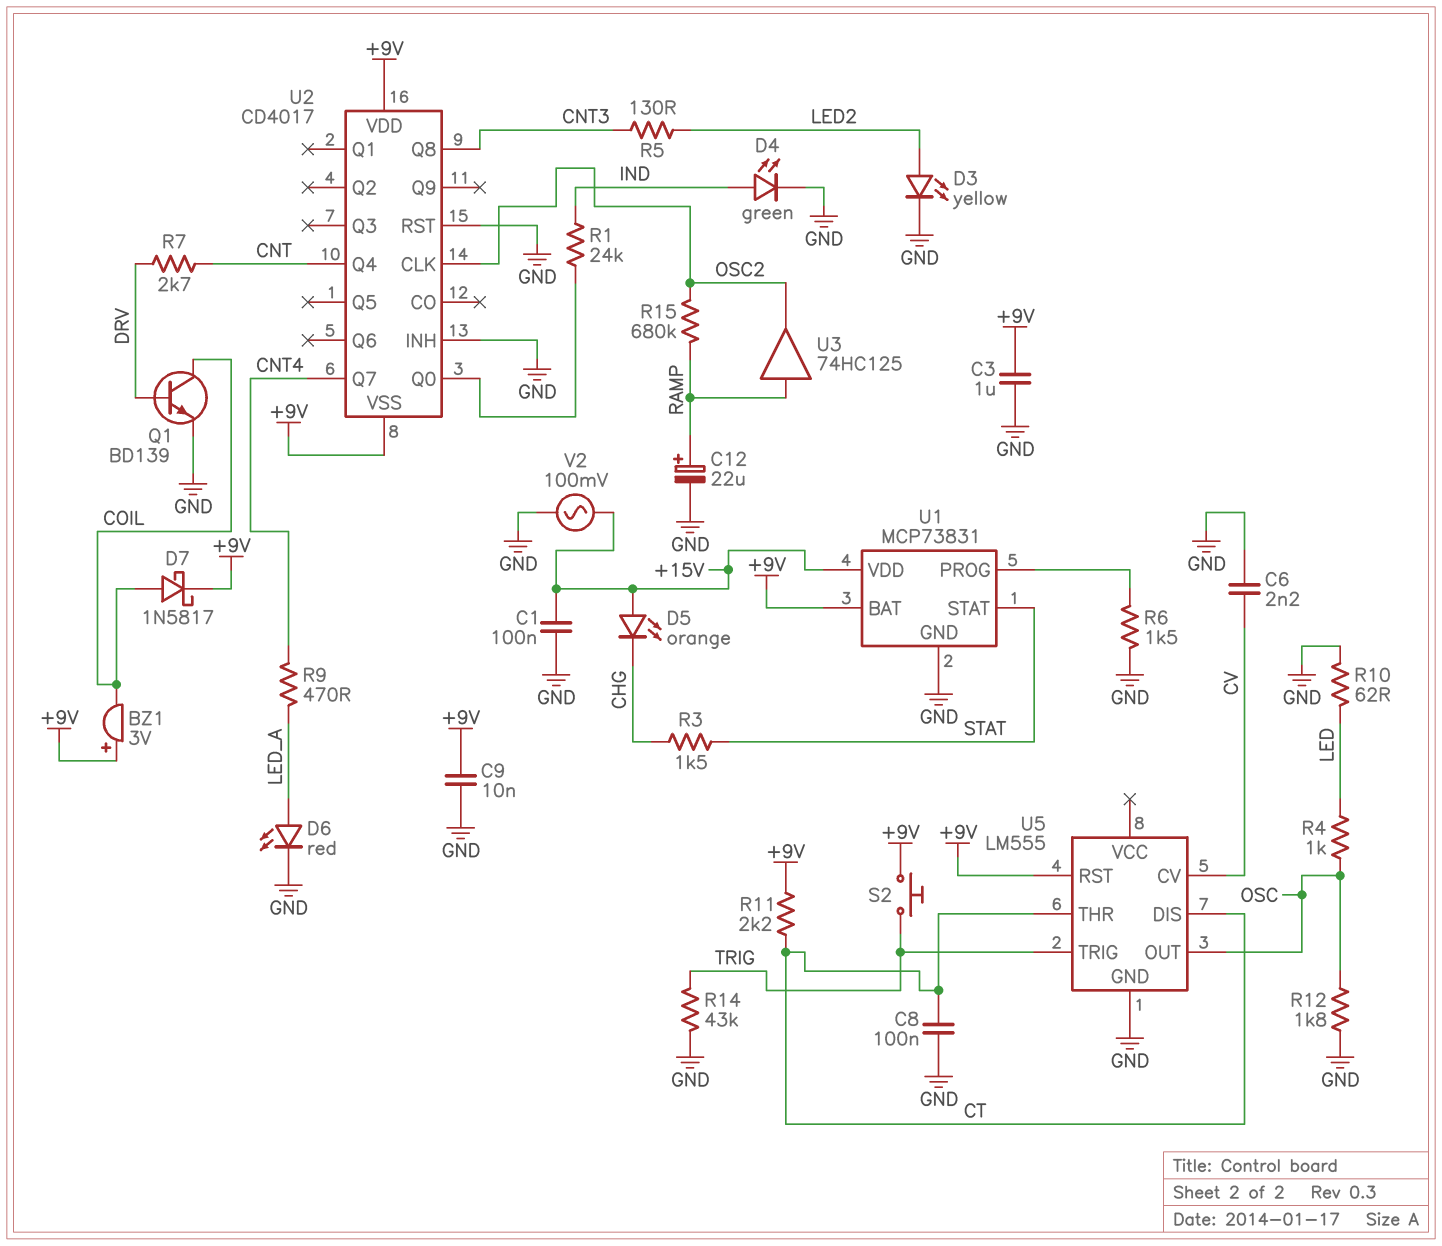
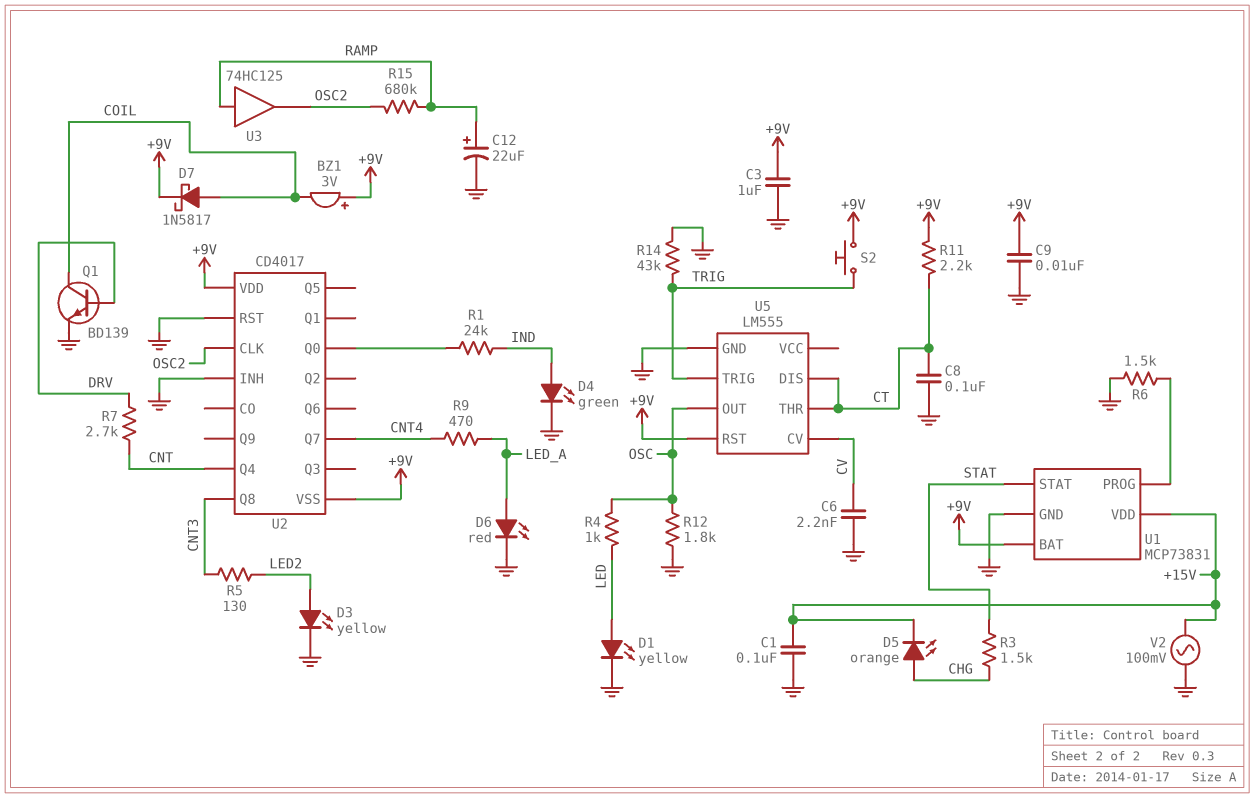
D1: none -> LED yellow (A LED, K GND)
D5: LED orange (A +15V, K CHG) -> LED orange (A CHG, K +15V)
R10: 62 (GND, LED) -> none

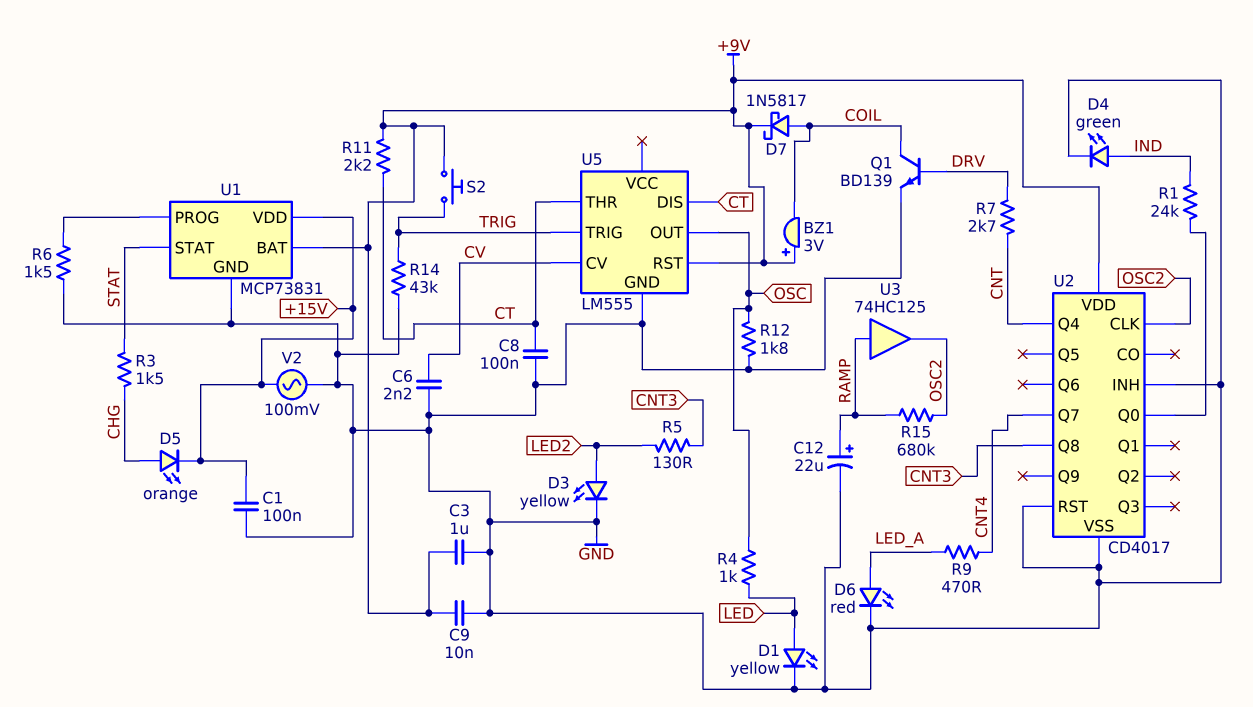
U2 pin VSS: +9V -> GND

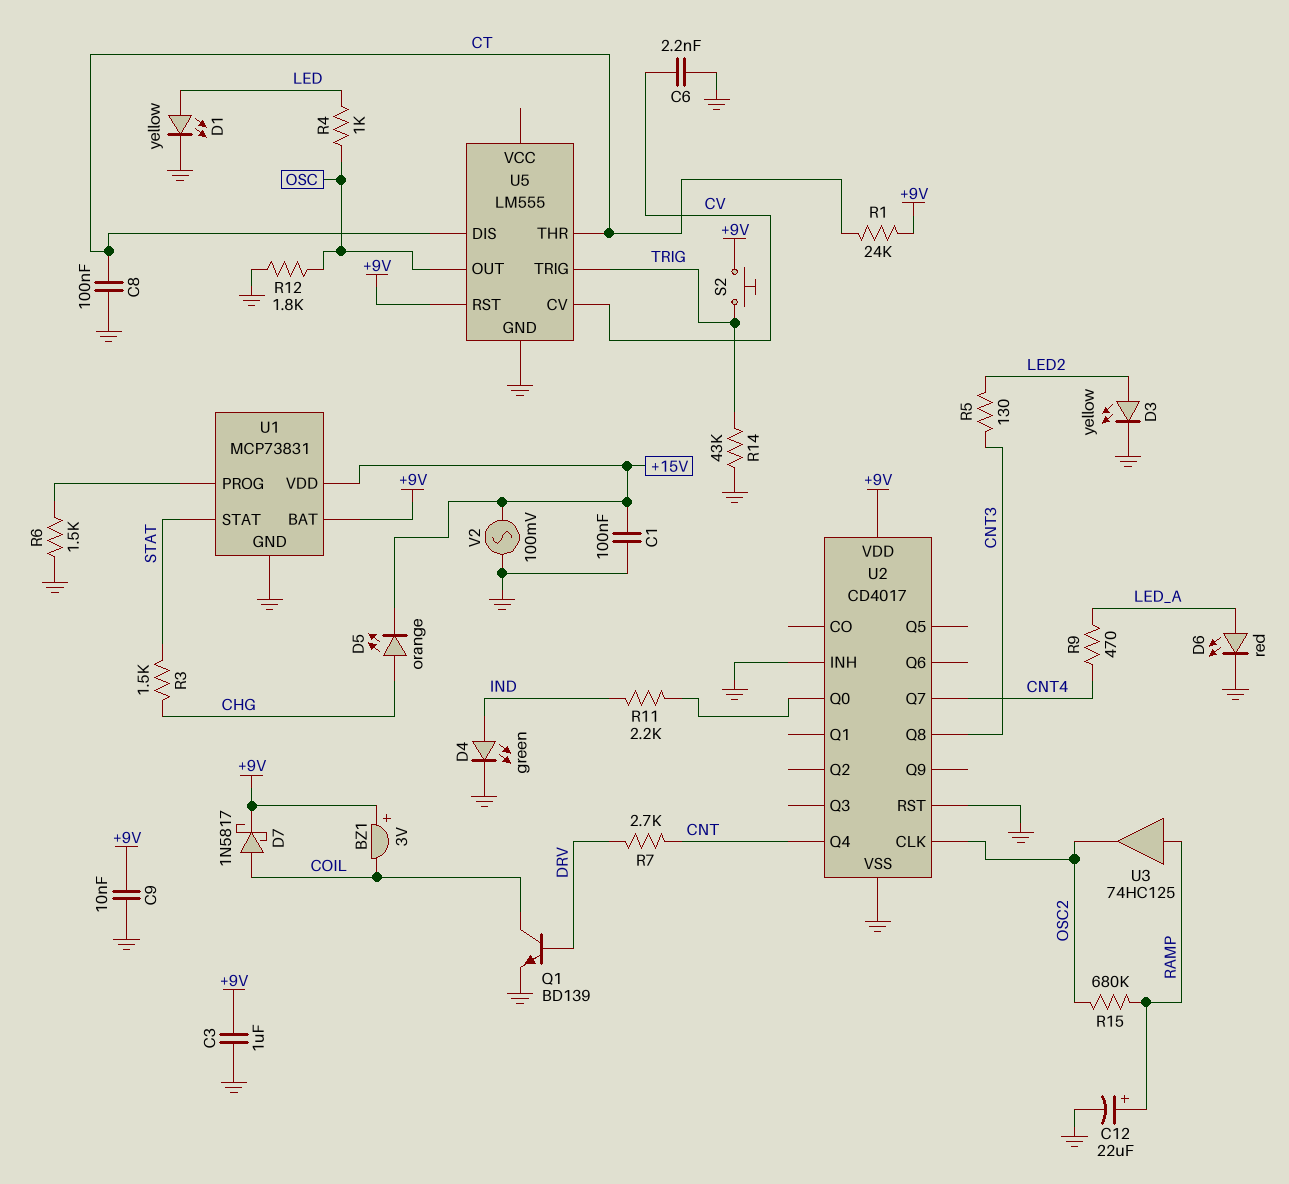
R1: 24k (IND, U2/Q0) -> 24k (+9V, CT)
R11: 2.2k (+9V, CT) -> 2.2k (IND, U2/Q0)

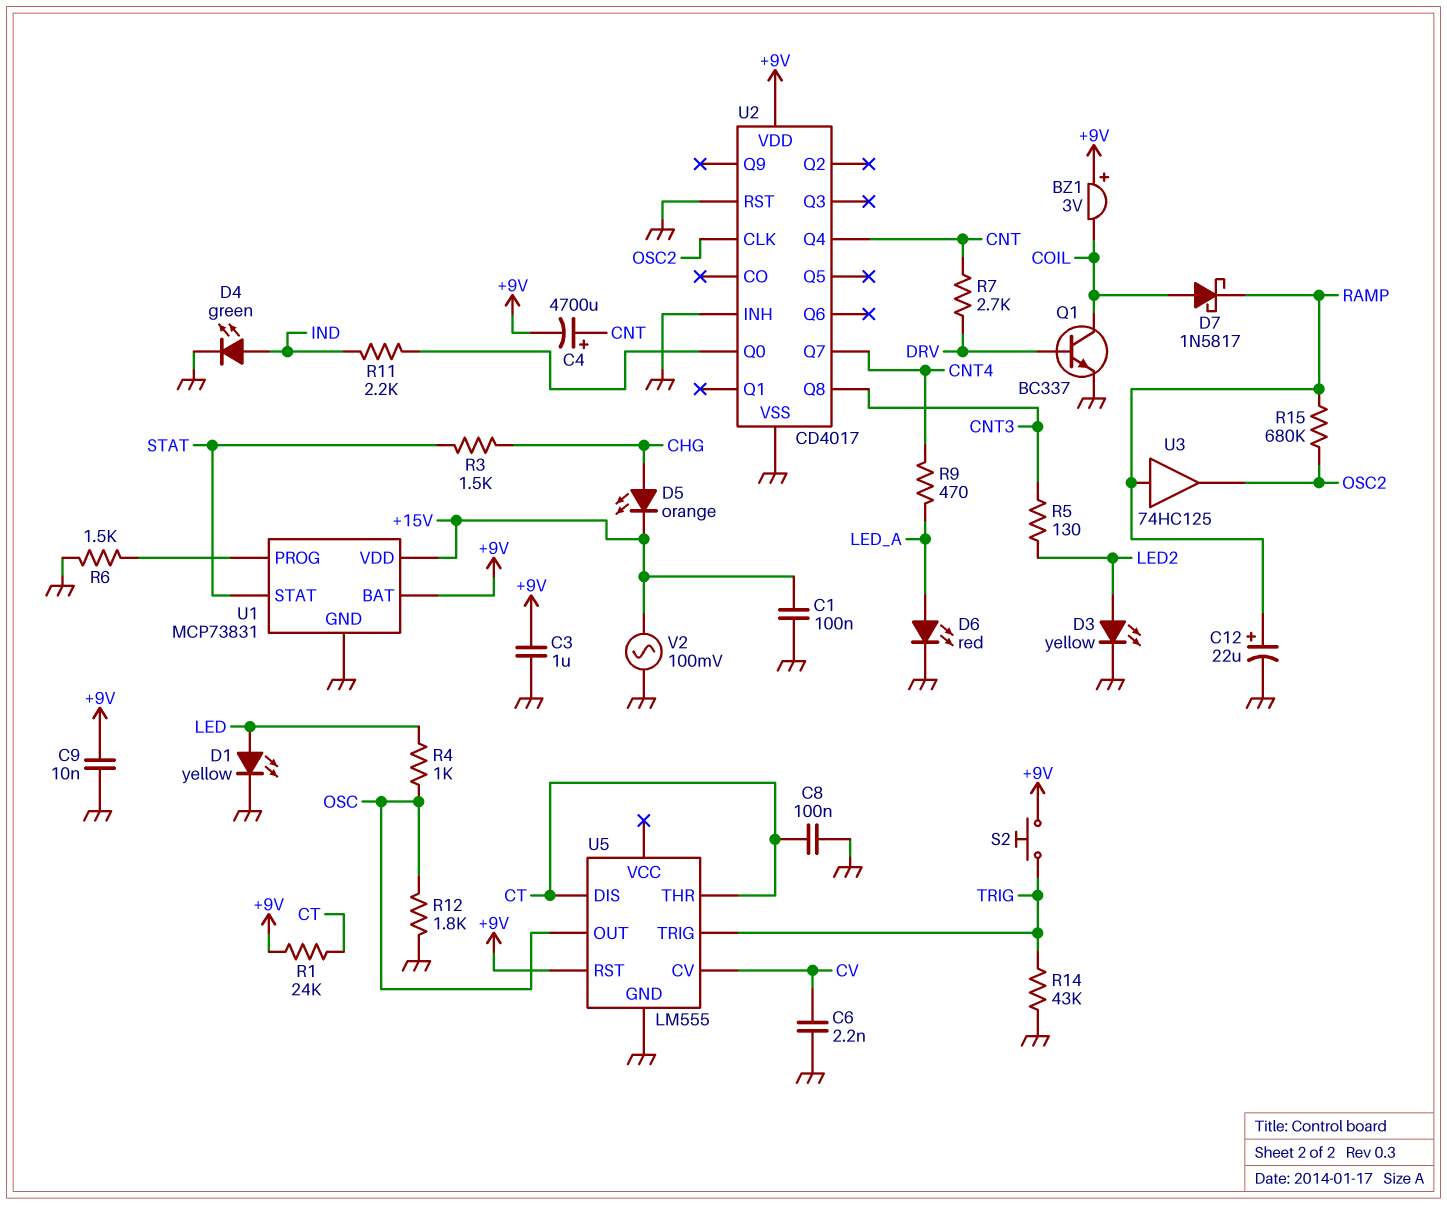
C4: none -> 4700uF (plus CNT, minus +9V)
D7: schottky 1N5817 (A COIL, K +9V) -> schottky 1N5817 (A COIL, K RAMP)
Q1: NPN BD139 (B DRV, C COIL, E GND) -> NPN BC337 (B DRV, C COIL, E GND)

